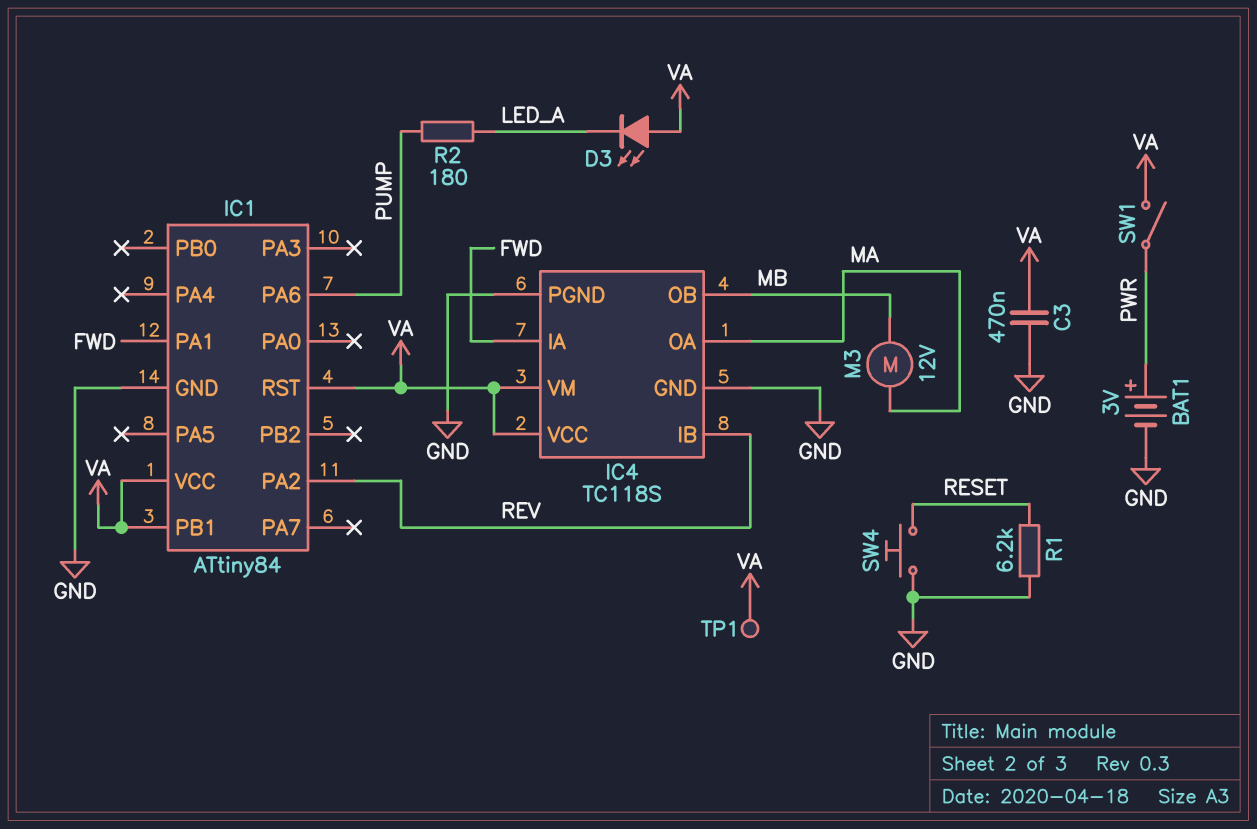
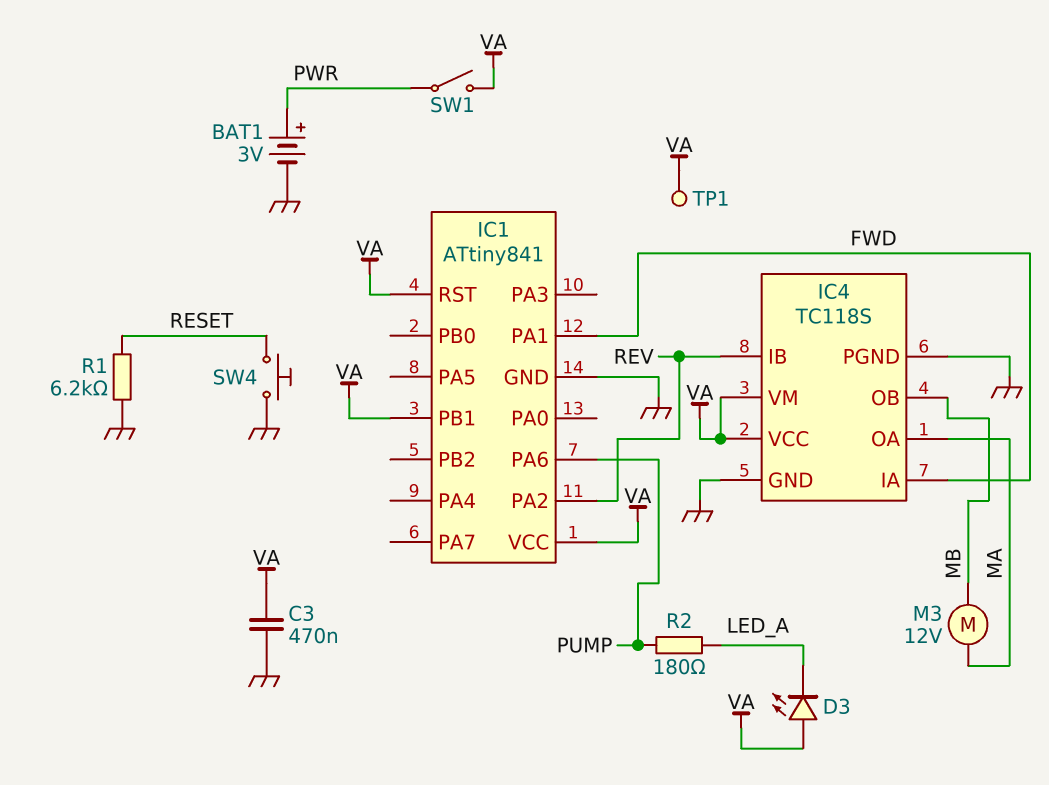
IC1: ATtiny84 -> ATtiny841

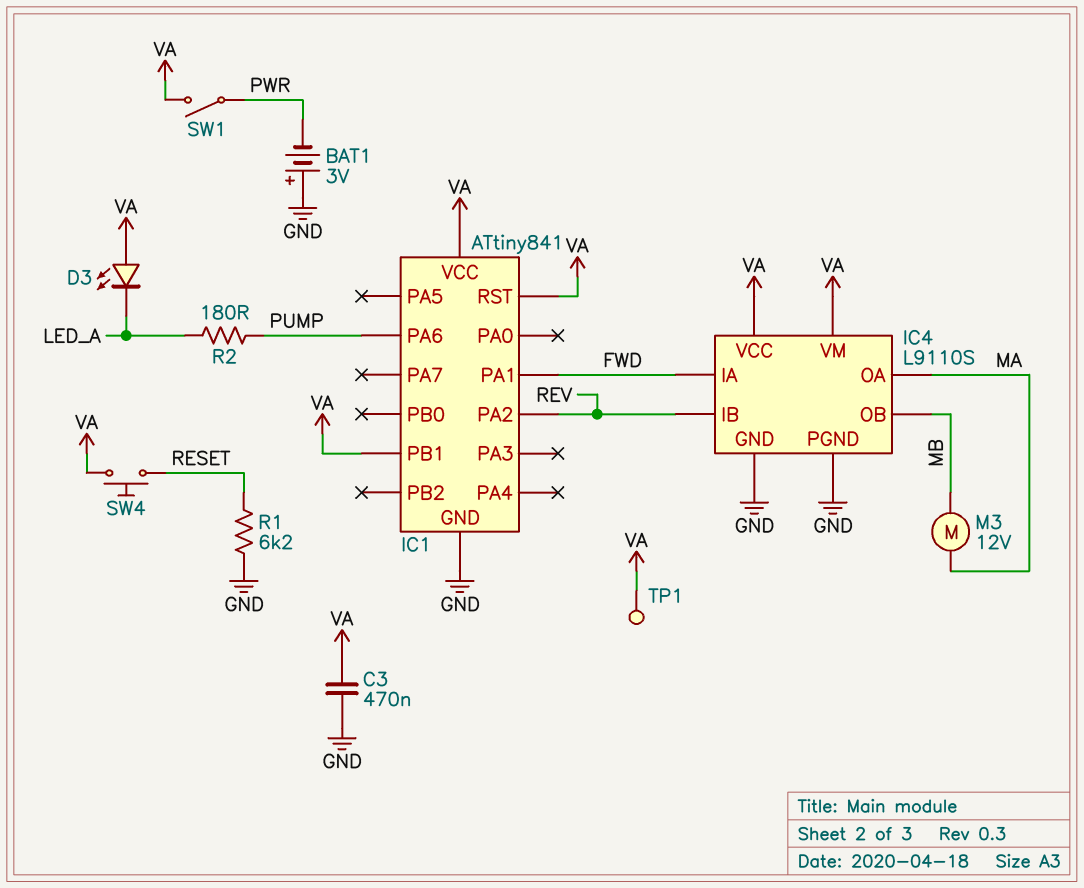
BAT1: 3V (plus PWR, minus GND) -> 3V (plus GND, minus PWR)
IC4: TC118S -> L9110S
SW4: button (GND, RESET) -> button (RESET, VA)

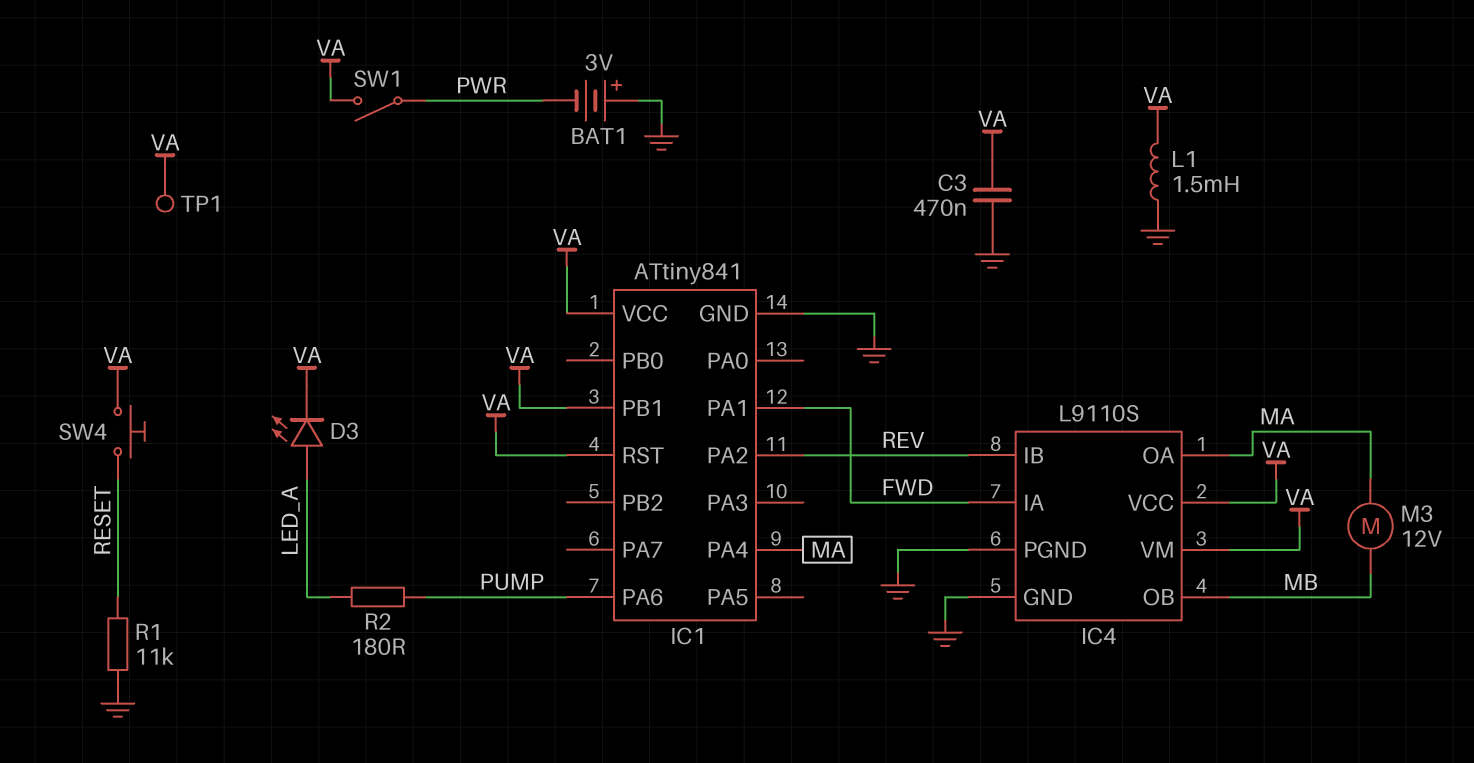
D3: LED (A VA, K LED_A) -> LED (A LED_A, K VA)
IC1 pin PA4: none -> MA
L1: none -> 1.5mH (GND, VA)
R1: 6.2k (GND, RESET) -> 11k (GND, RESET)

